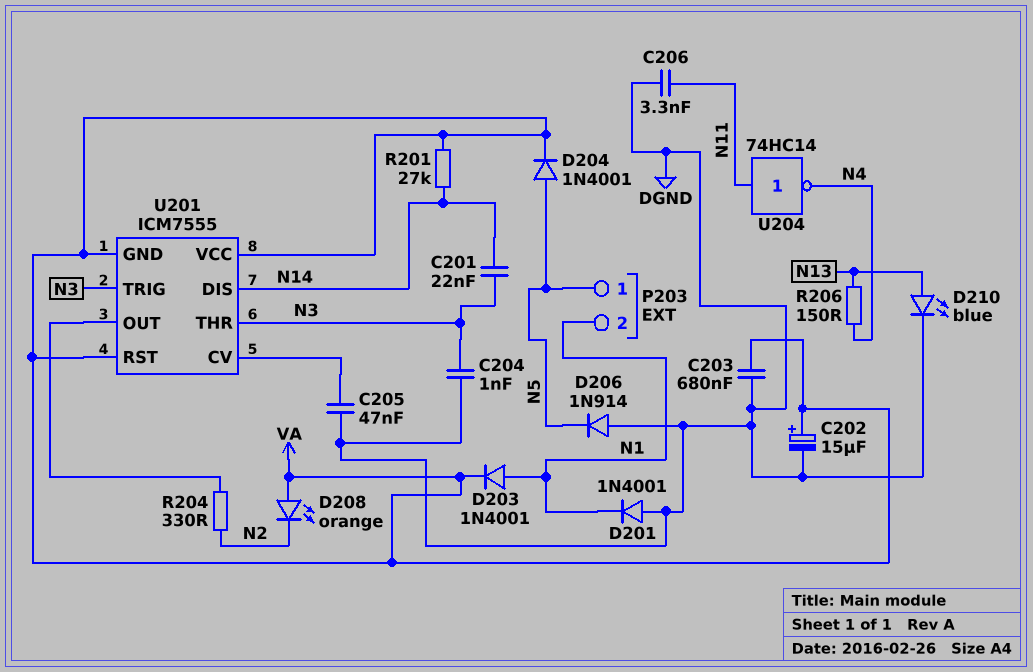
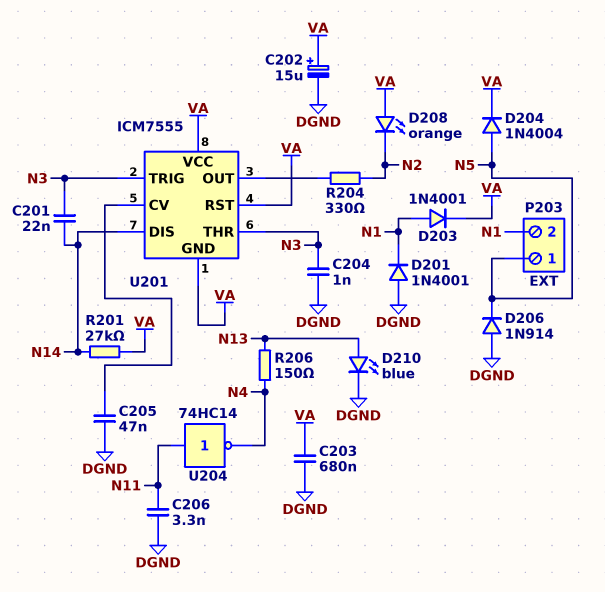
D204: diode 1N4001 (A N5, K VA) -> diode 1N4004 (A N5, K VA)

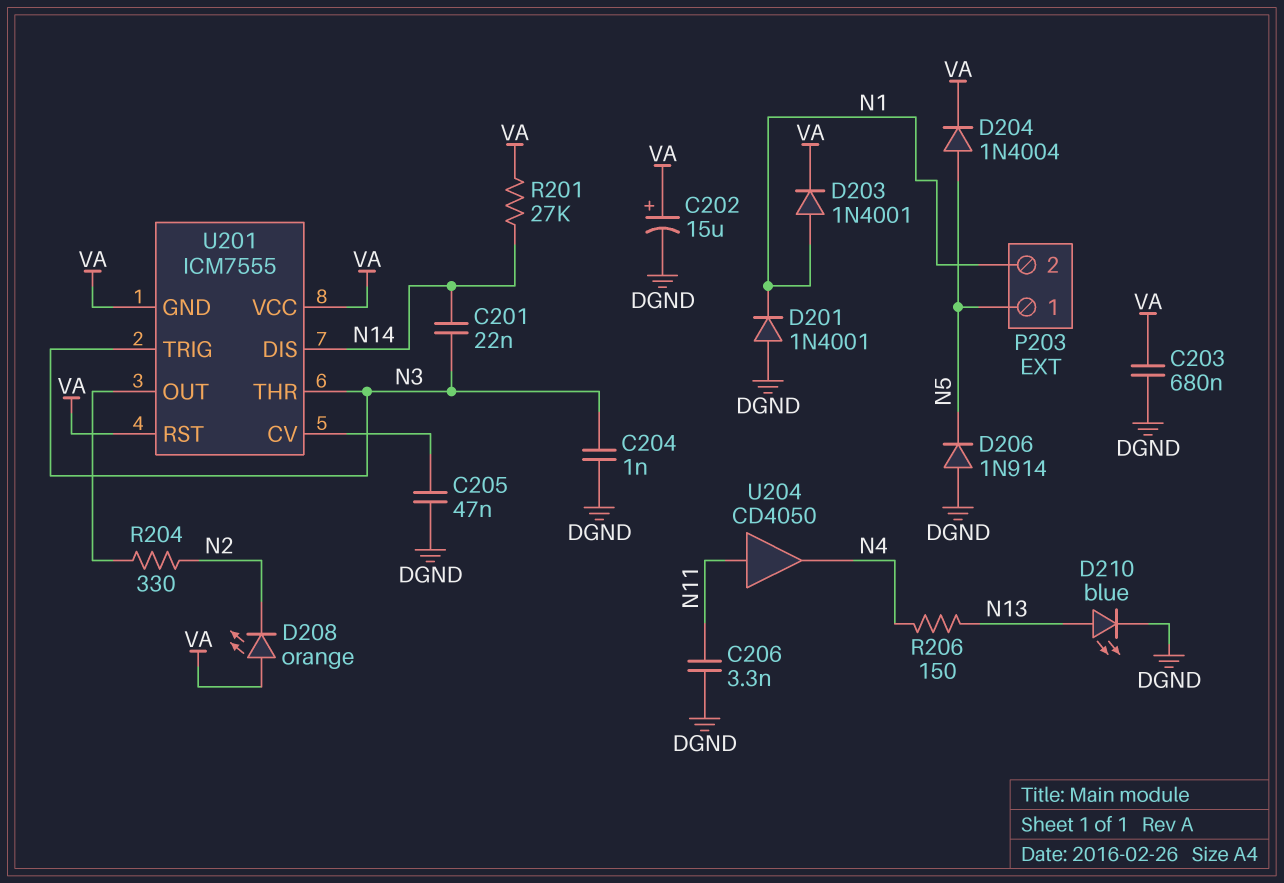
U204: NOT 74HC14 (in N11, out N4) -> buffer CD4050 (in N11, out N4)

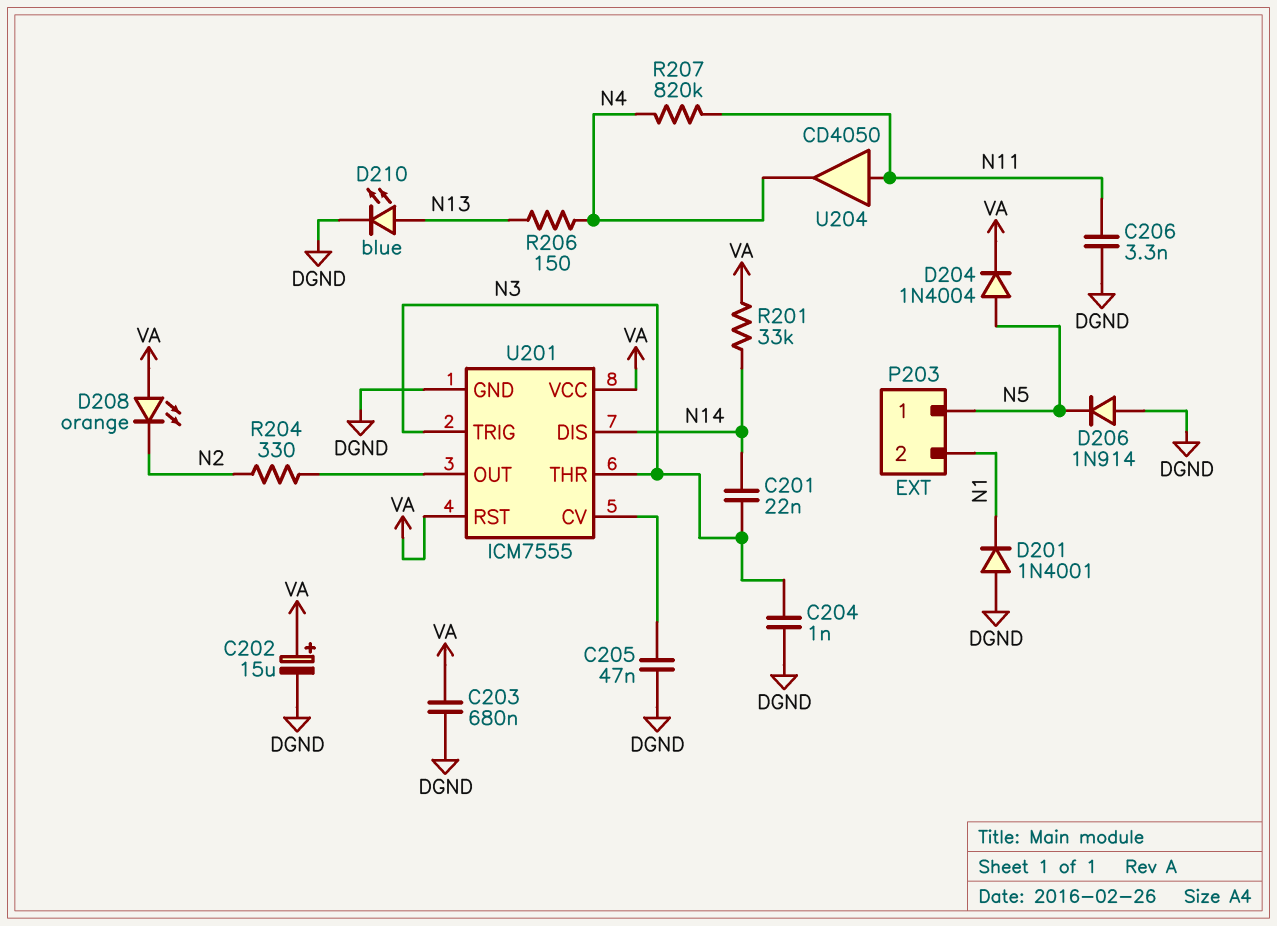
D203: diode 1N4001 (A N1, K VA) -> none
R201: 27k (N14, VA) -> 33k (N14, VA)
R207: none -> 820k (N4, N11)
U201 pin GND: VA -> DGND

